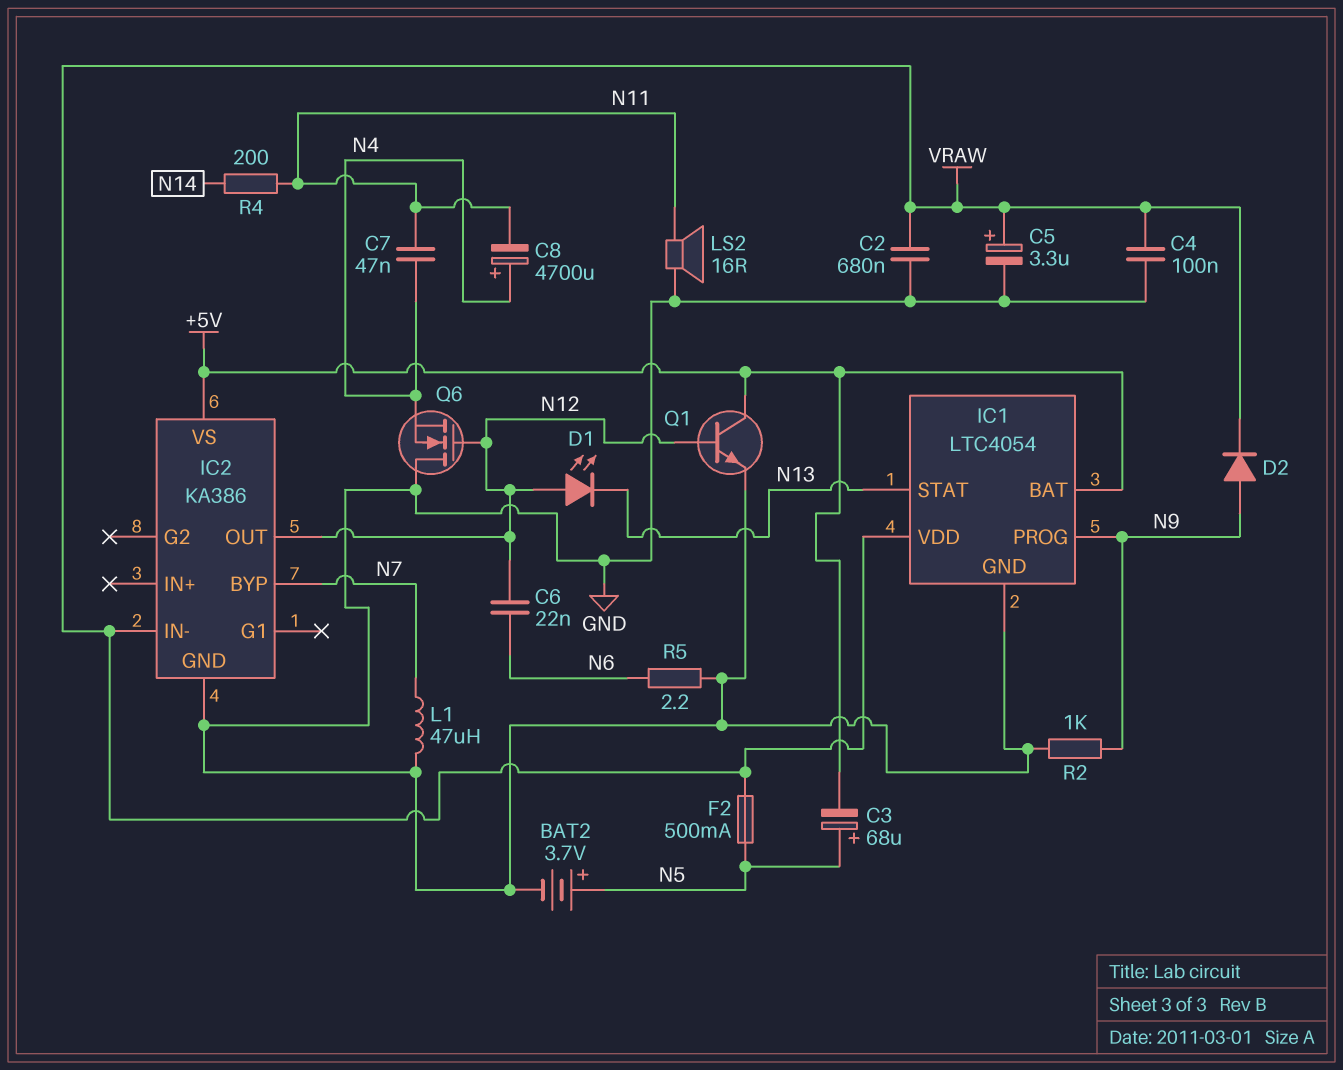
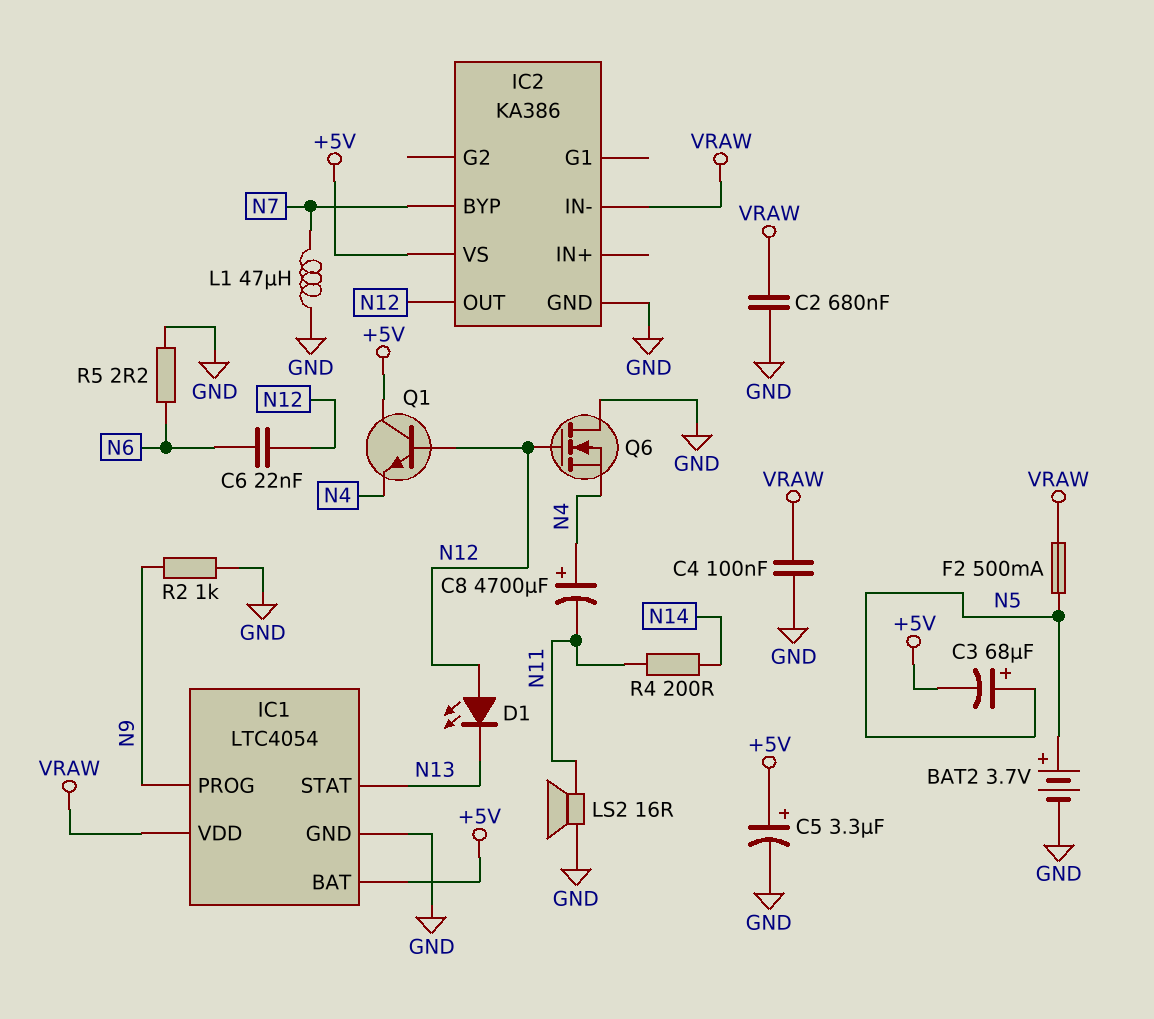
C5: 3.3uF (plus VRAW, minus GND) -> 3.3uF (plus +5V, minus GND)
C7: 47nF (N4, N11) -> none
D2: diode (A N9, K VRAW) -> none
Q1: NPN (B N12, C +5V, E GND) -> NPN (B N12, C +5V, E N4)

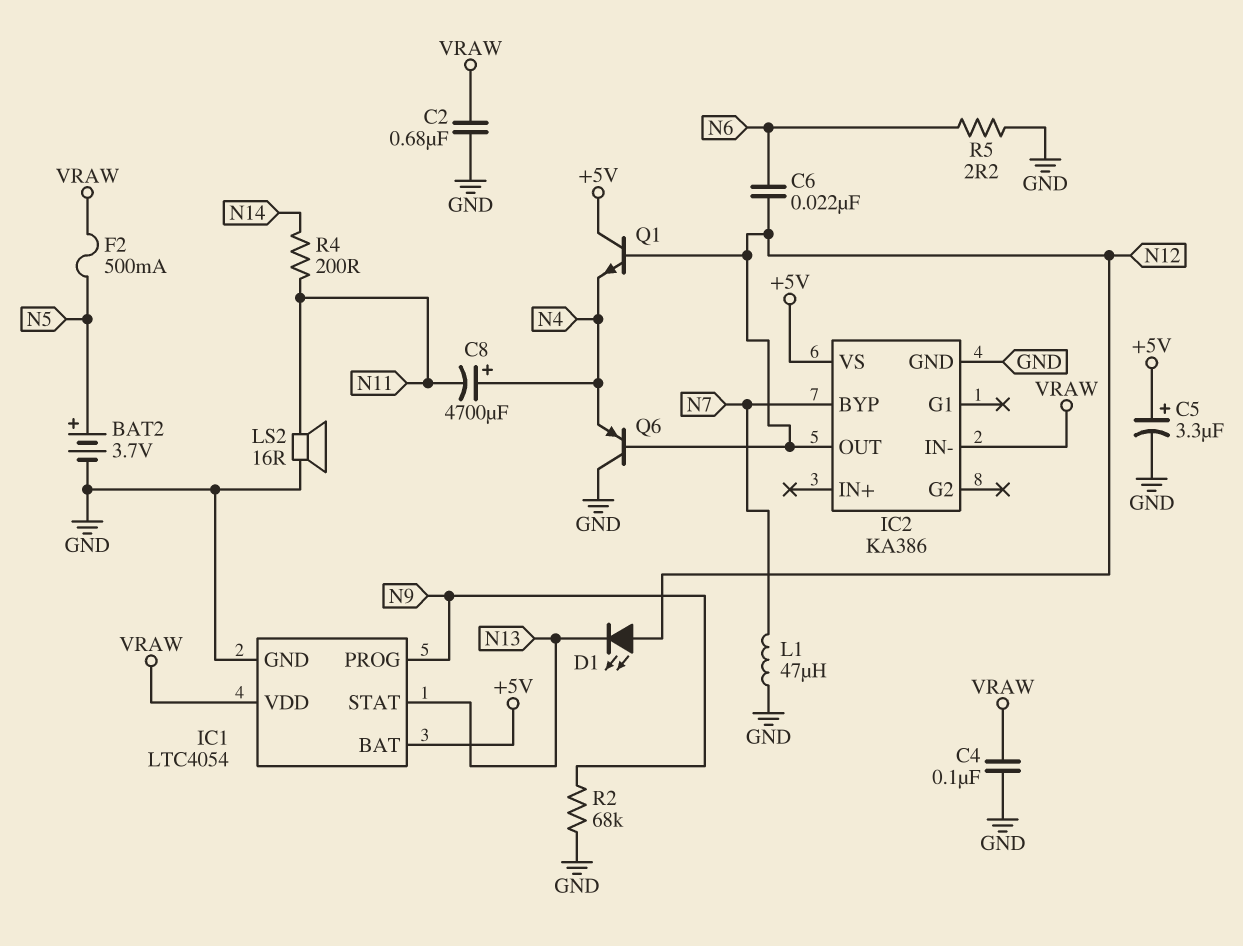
C3: 68uF (plus N5, minus +5V) -> none
Q6: NMOS (G N12, D GND, S N4) -> PNP (B N12, C GND, E N4)
R2: 1k (GND, N9) -> 68k (GND, N9)

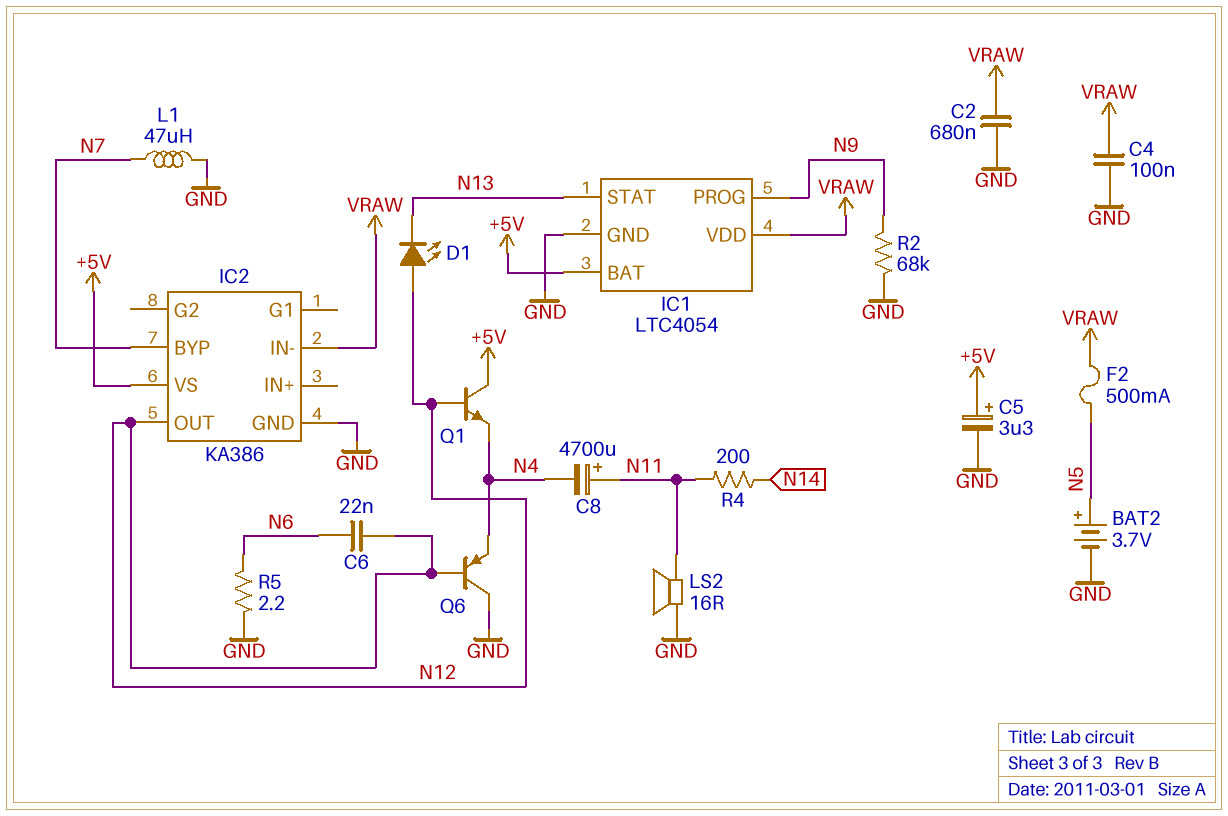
C8: 4700uF (plus N4, minus N11) -> 4700uF (plus N11, minus N4)

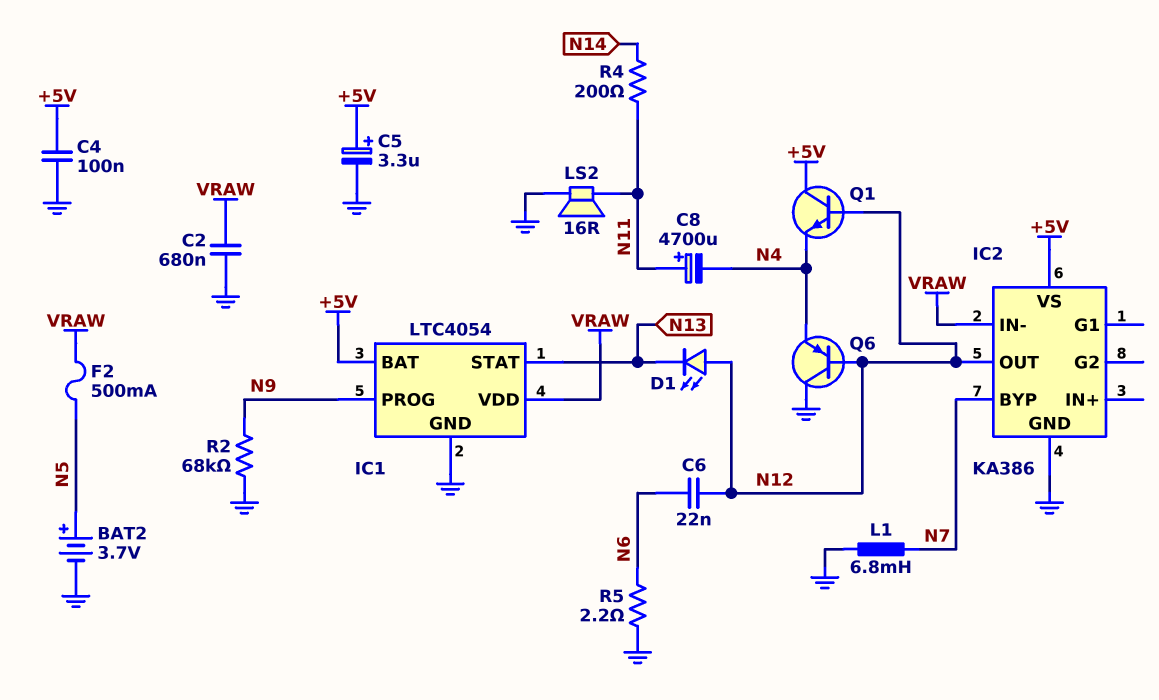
C4: 100nF (GND, VRAW) -> 100nF (+5V, GND)
L1: 47uH (GND, N7) -> 6.8mH (GND, N7)

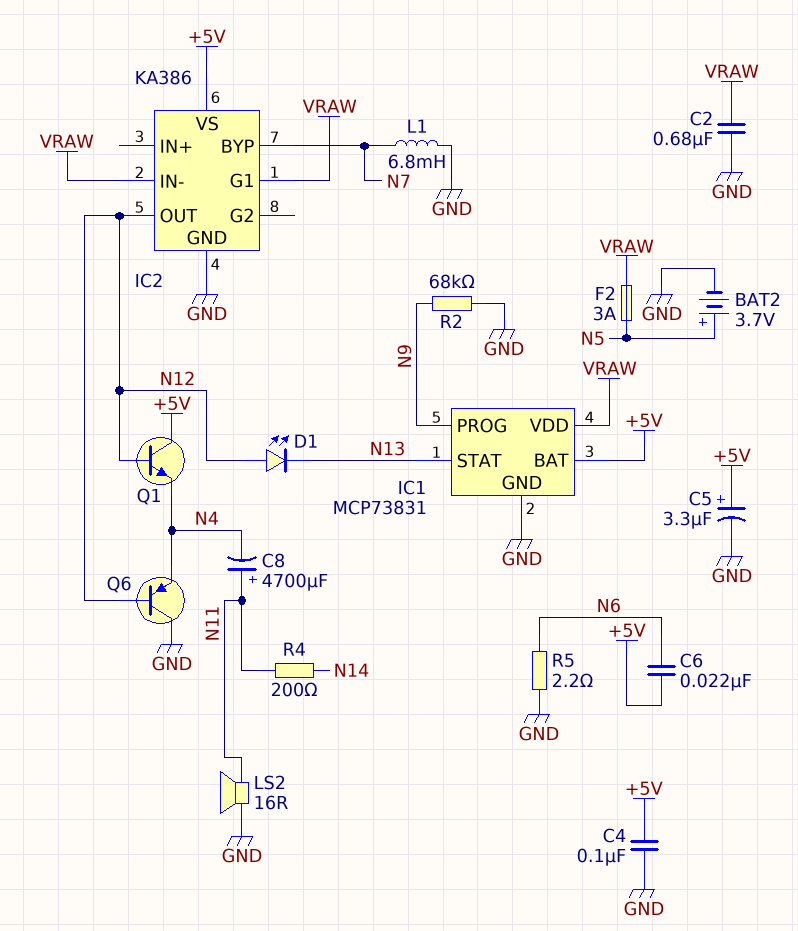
C6: 22nF (N6, N12) -> 22nF (+5V, N6)
F2: 500mA (N5, VRAW) -> 3A (N5, VRAW)
IC1: LTC4054 -> MCP73831
IC2 pin G1: none -> VRAW

